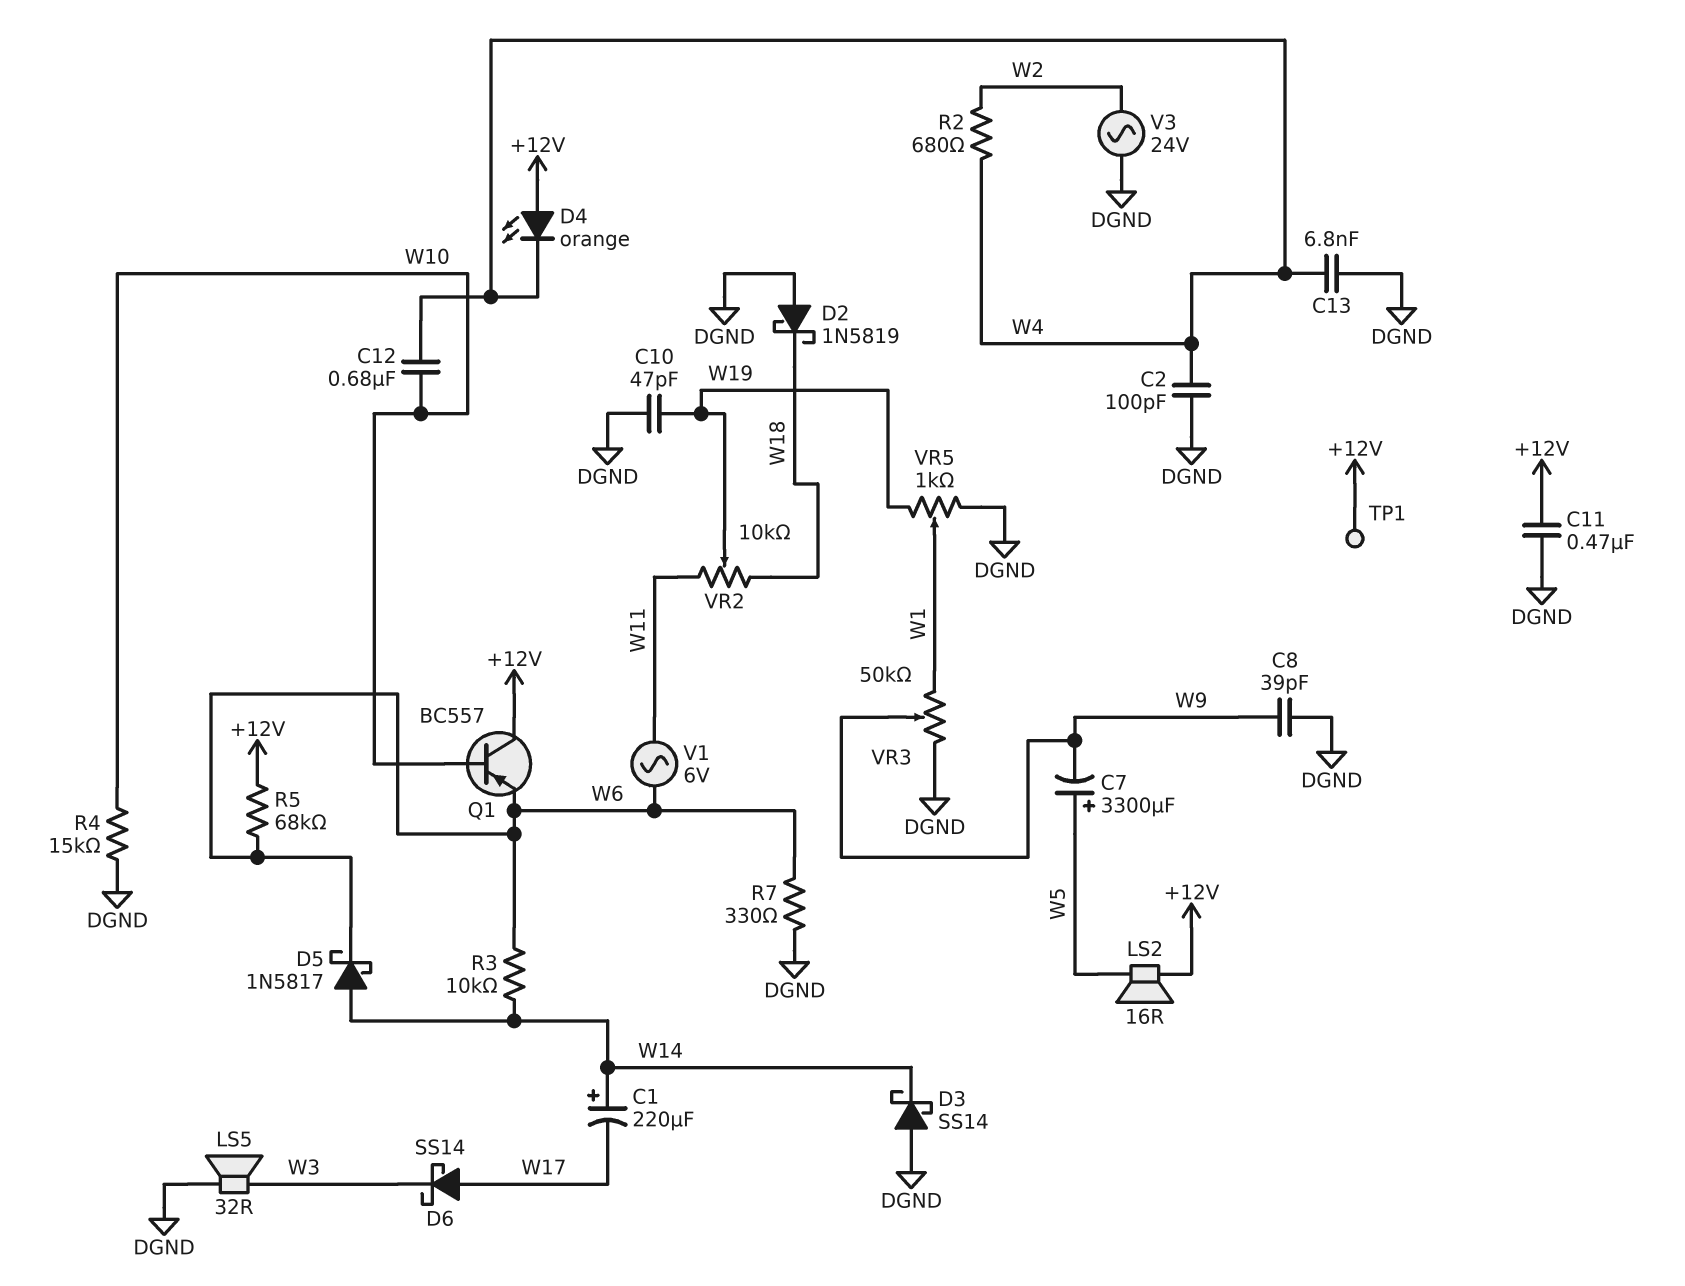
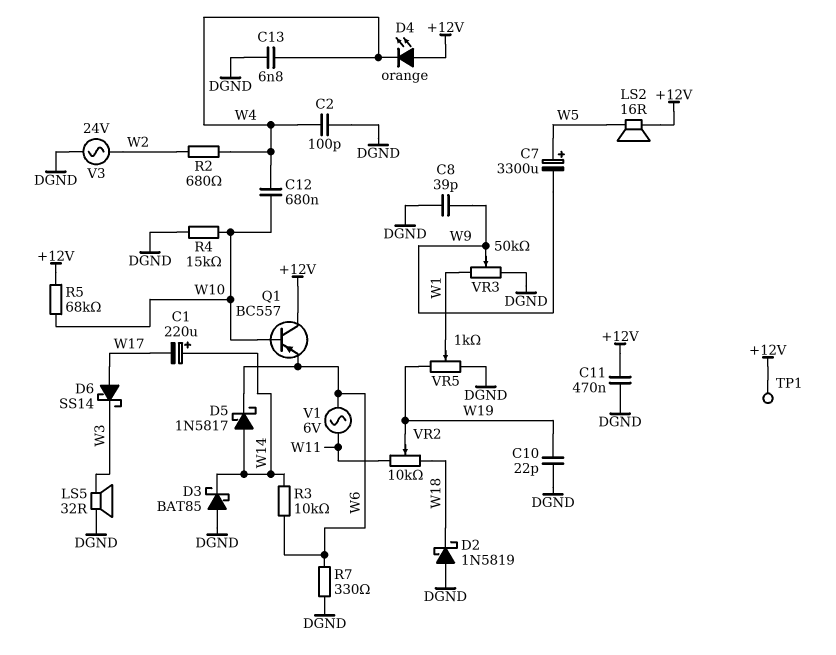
C10: 47pF (DGND, W19) -> 22pF (DGND, W19)
D3: schottky SS14 (A DGND, K W14) -> schottky BAT85 (A DGND, K W14)
R5: 68k (+12V, W6) -> 68k (+12V, W10)

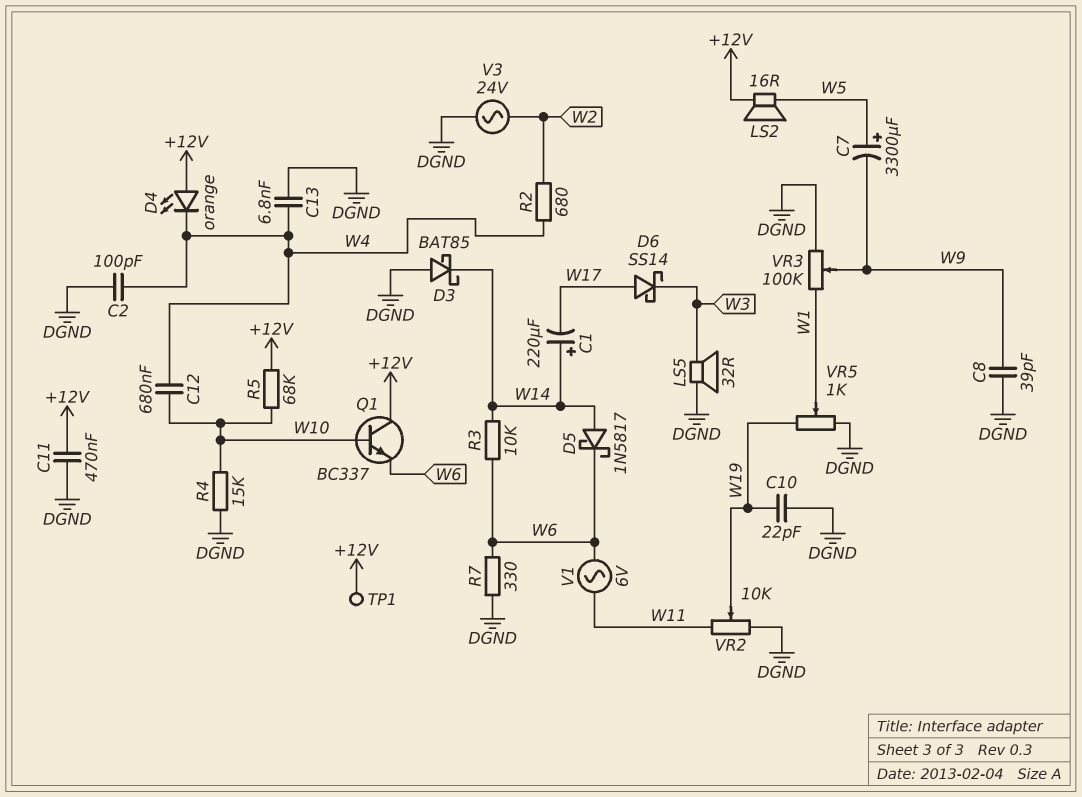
D2: schottky 1N5819 (A DGND, K W18) -> none
Q1: PNP BC557 (B W10, C +12V, E W6) -> NPN BC337 (B W10, C +12V, E W6)
VR2: 10k (W11, W18, wiper W19) -> 10k (DGND, W11, wiper W19)
VR3: 50k (DGND, W1, wiper W9) -> 100k (DGND, W1, wiper W9)

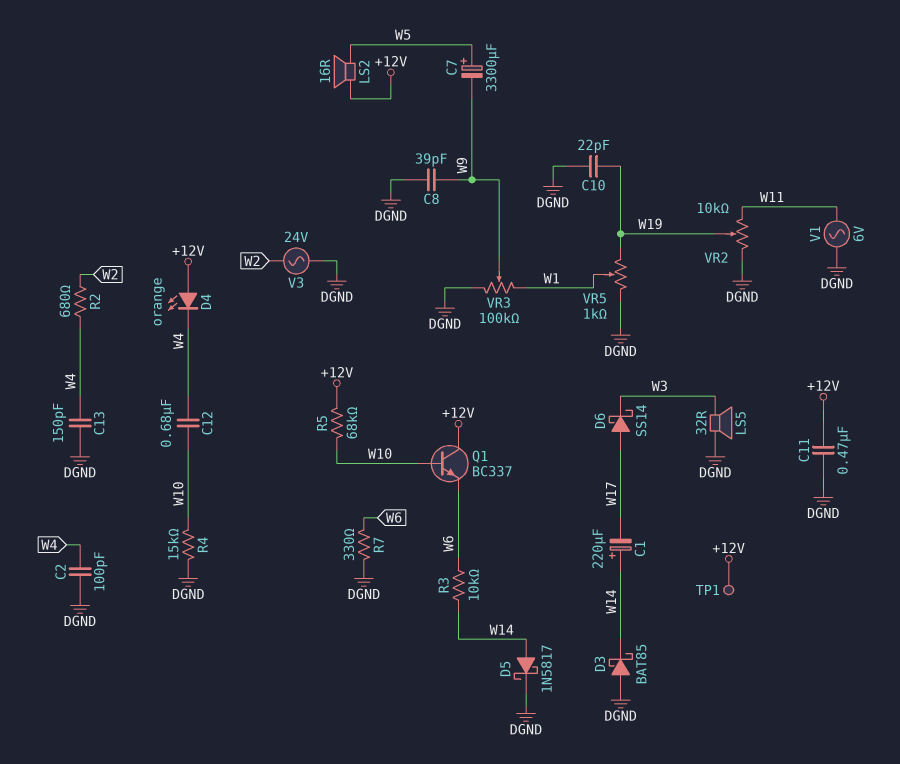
C13: 6.8nF (DGND, W4) -> 150pF (DGND, W4)
D5: schottky 1N5817 (A W14, K W6) -> schottky 1N5817 (A W14, K DGND)
V1: AC 6V (W6, W11) -> AC 6V (DGND, W11)

